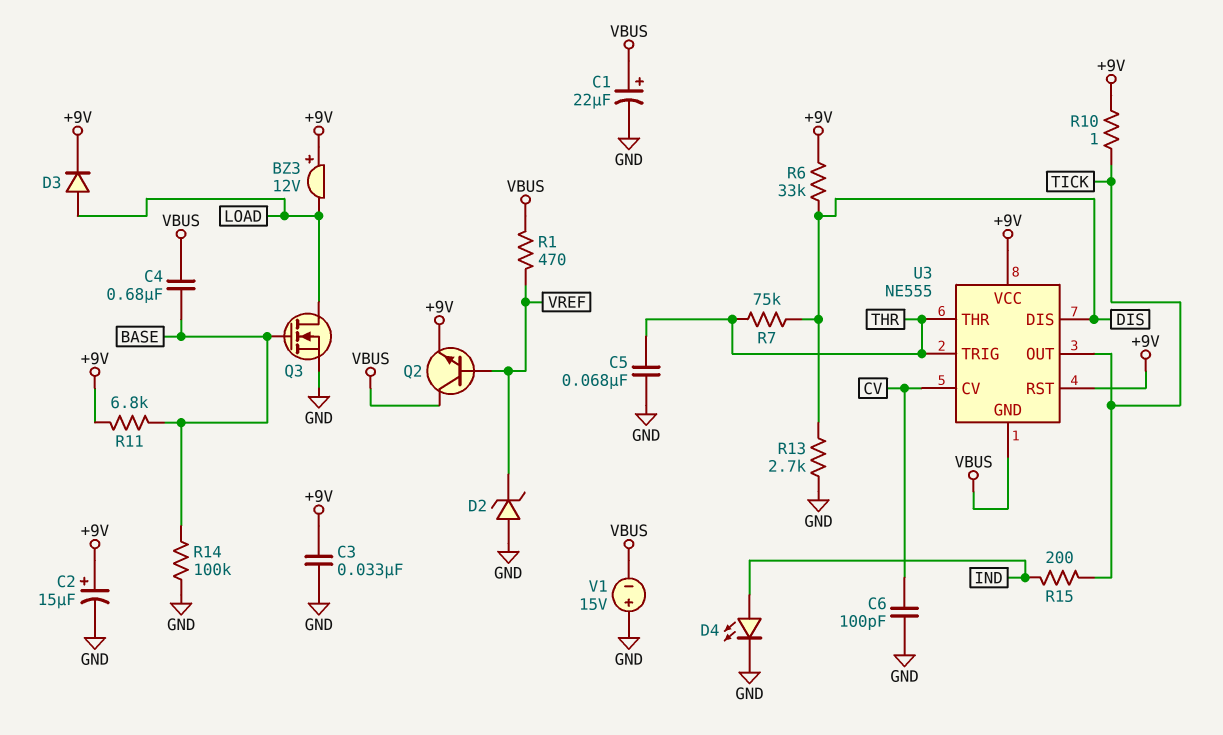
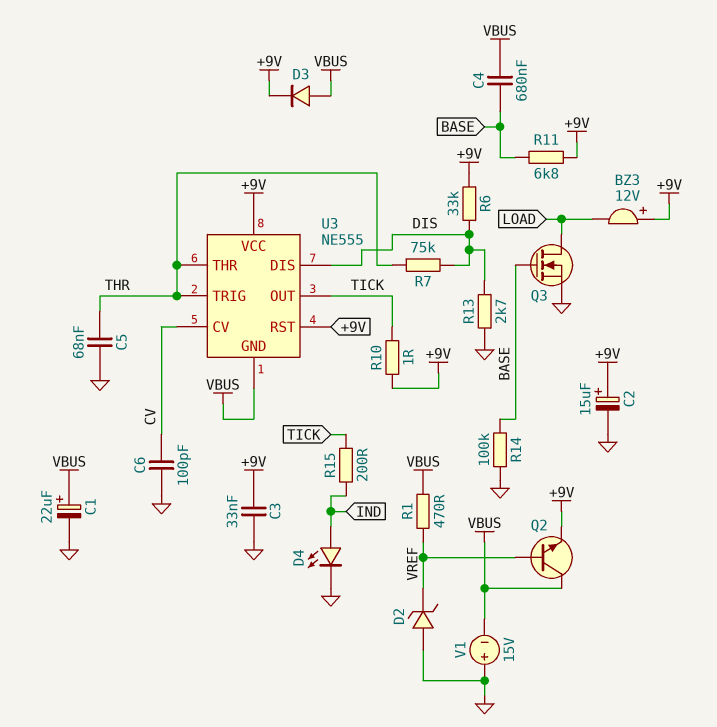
D3: diode (A LOAD, K +9V) -> diode (A VBUS, K +9V)

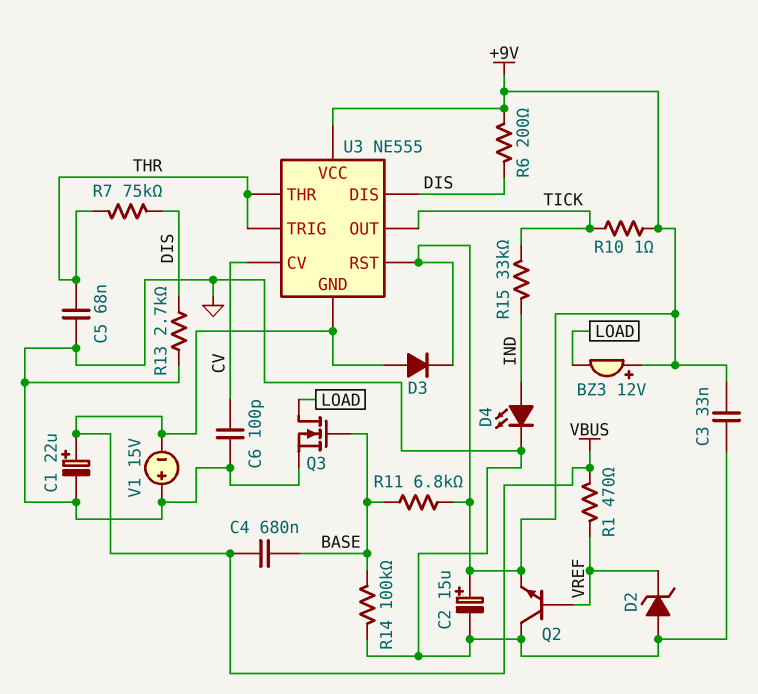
Q2: NPN (B VREF, C VBUS, E +9V) -> NPN (B VREF, C GND, E +9V)
R6: 33k (+9V, DIS) -> 200 (+9V, DIS)
R15: 200 (IND, TICK) -> 33k (IND, TICK)

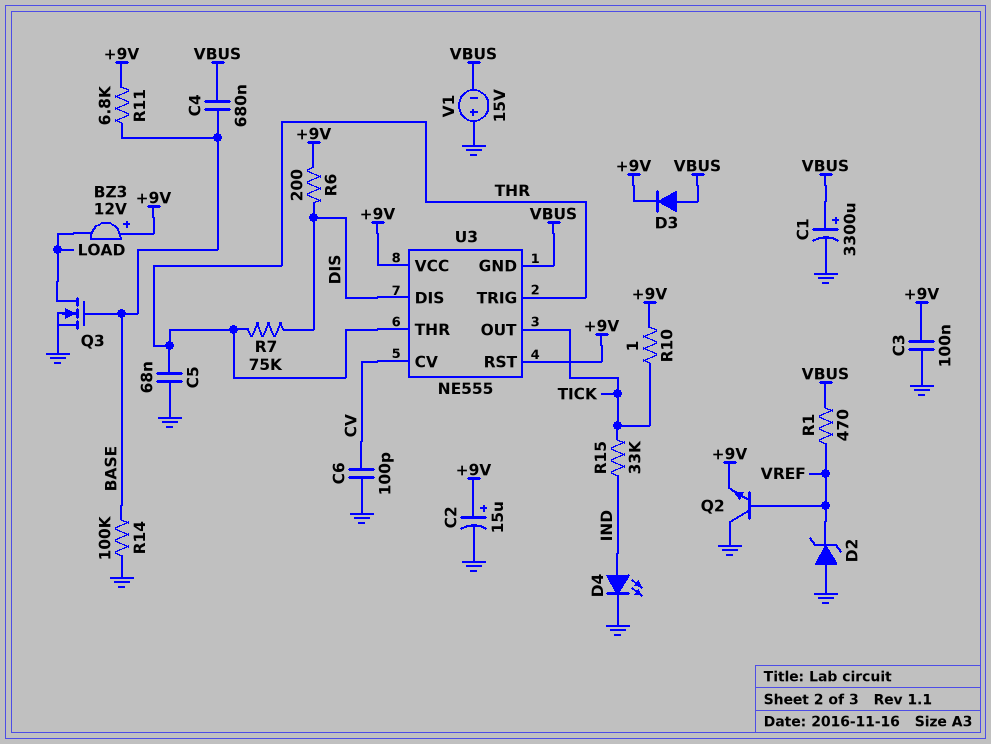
C1: 22uF (plus VBUS, minus GND) -> 3300uF (plus VBUS, minus GND)
C3: 33nF (+9V, GND) -> 100nF (+9V, GND)
R13: 2.7k (DIS, GND) -> none

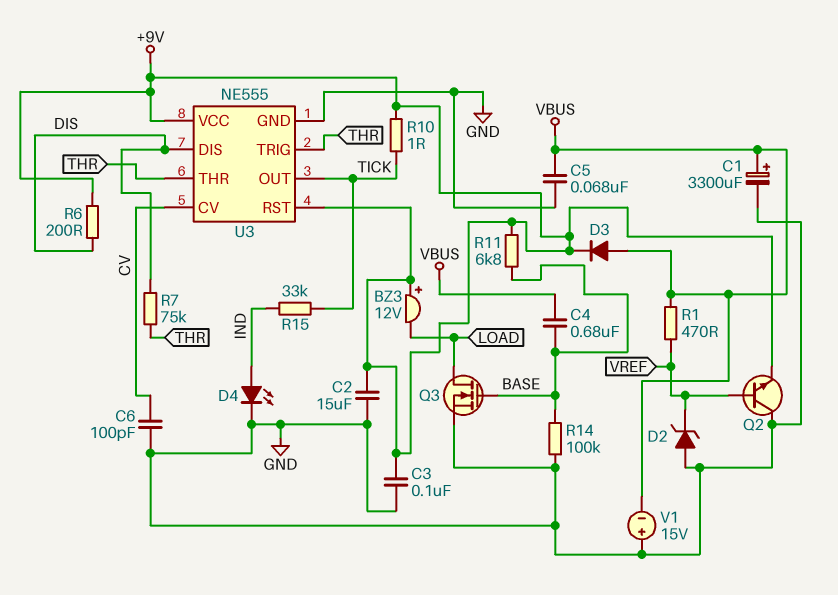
C2: 15uF (plus +9V, minus GND) -> 15uF (+9V, GND)
C5: 68nF (GND, THR) -> 68nF (GND, VBUS)
U3 pin GND: VBUS -> GND

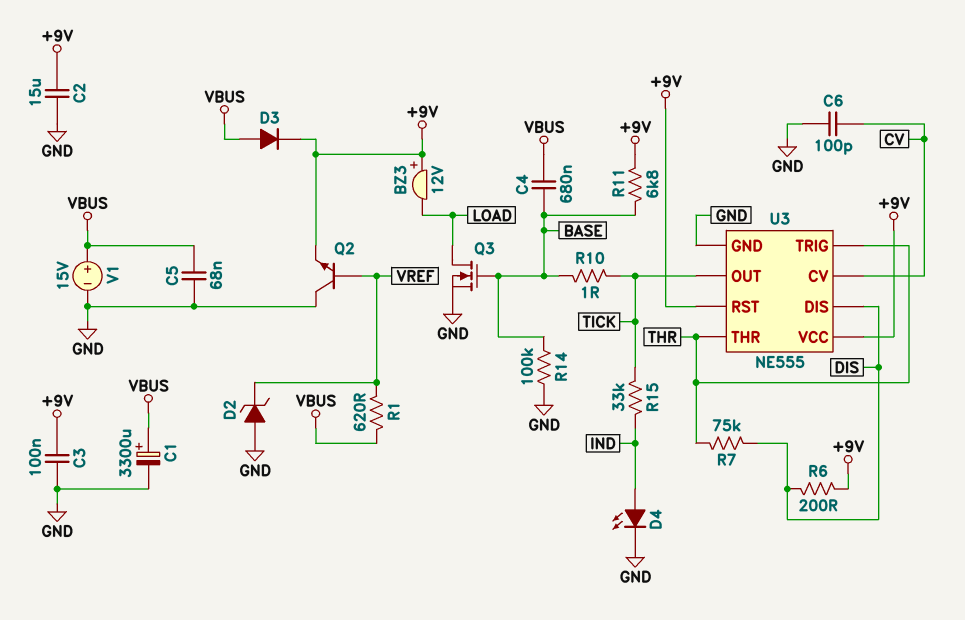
R1: 470 (VBUS, VREF) -> 620 (VBUS, VREF)
R10: 1 (+9V, TICK) -> 1 (BASE, TICK)
V1: 15V (plus GND, minus VBUS) -> 15V (plus VBUS, minus GND)

